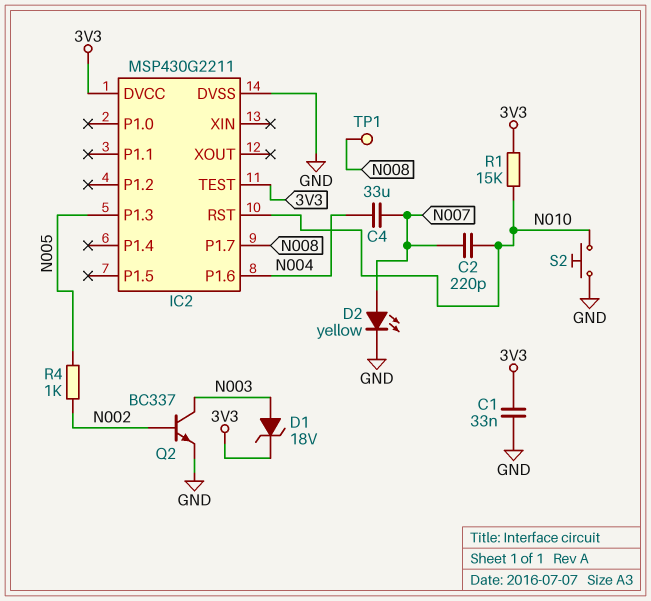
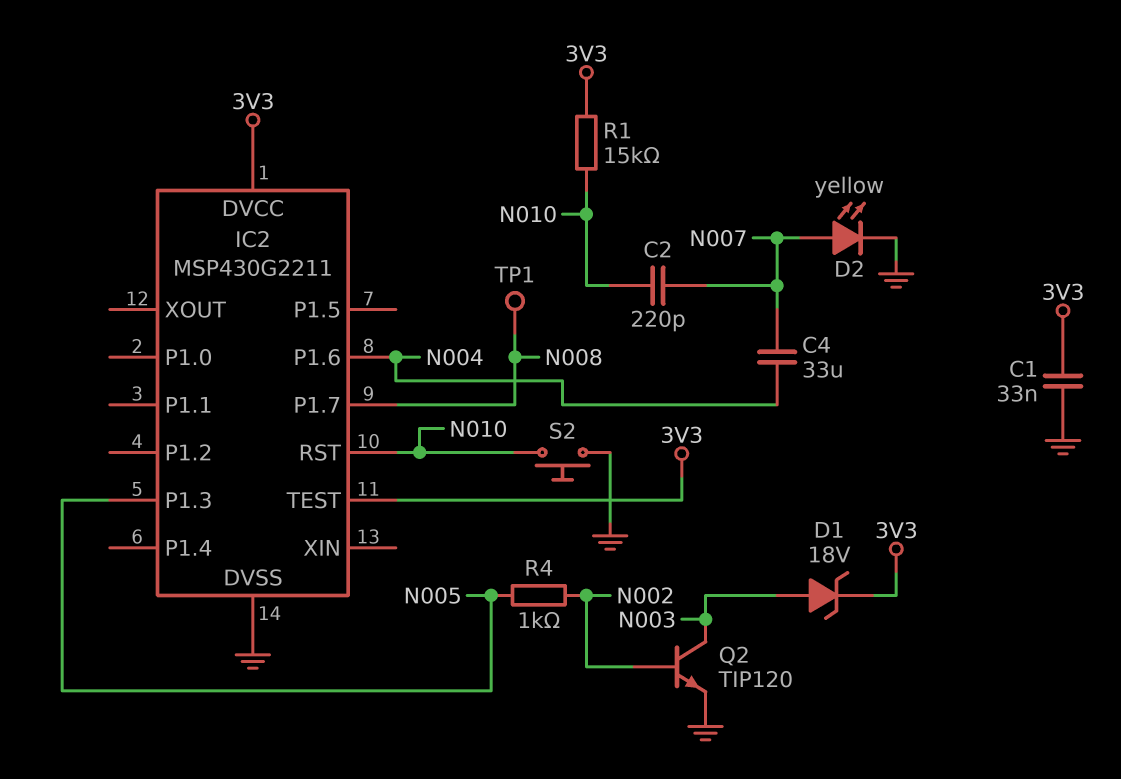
Q2: NPN BC337 (B N002, C N003, E GND) -> NPN TIP120 (B N002, C N003, E GND)

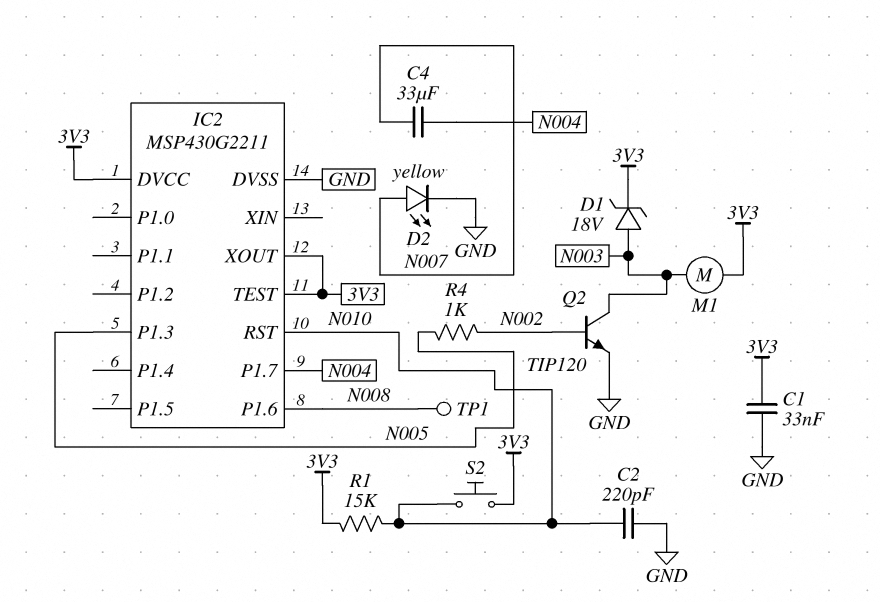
C2: 220pF (N007, N010) -> 220pF (GND, N010)
IC2 pin P1.6: N004 -> N008
IC2 pin P1.7: N008 -> N004
IC2 pin XOUT: none -> 3V3
M1: none -> motor (3V3, N003)
S2: button (GND, N010) -> button (3V3, N010)

